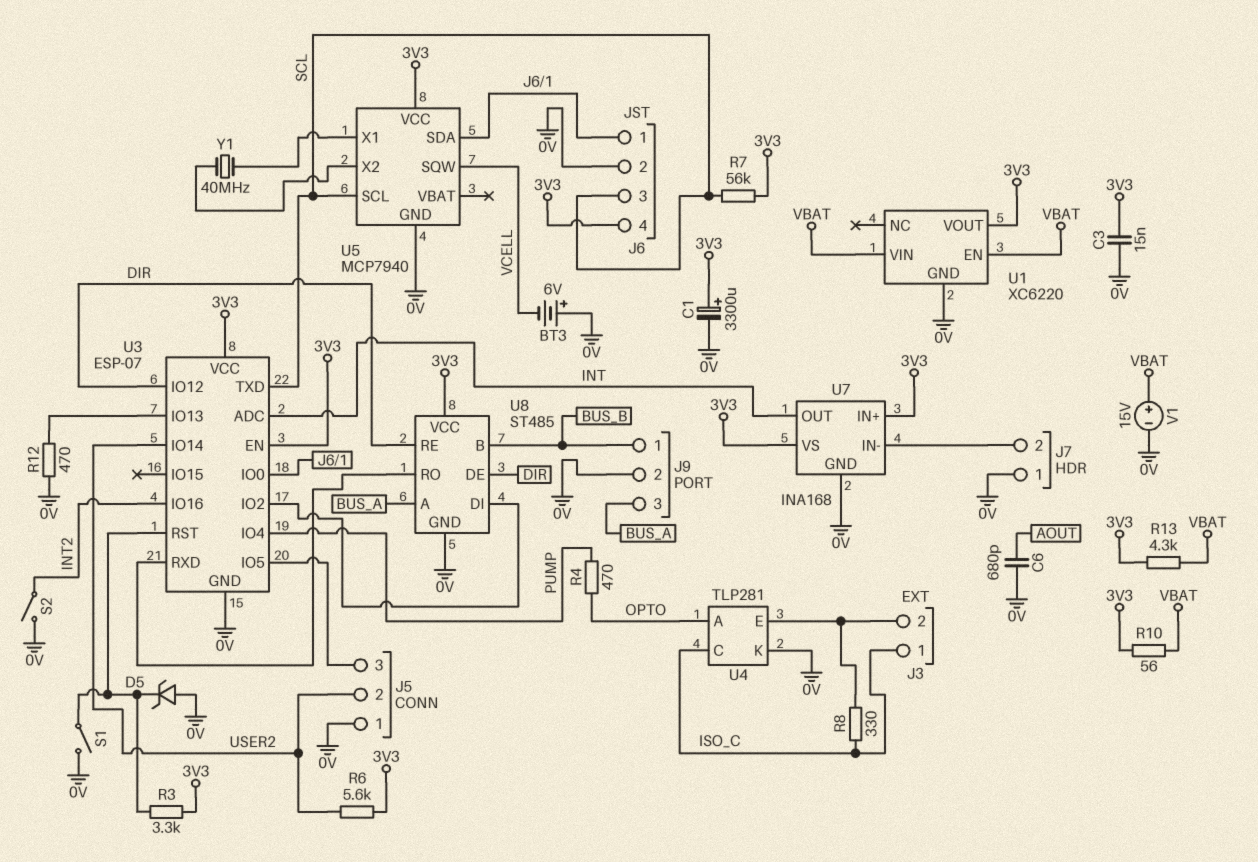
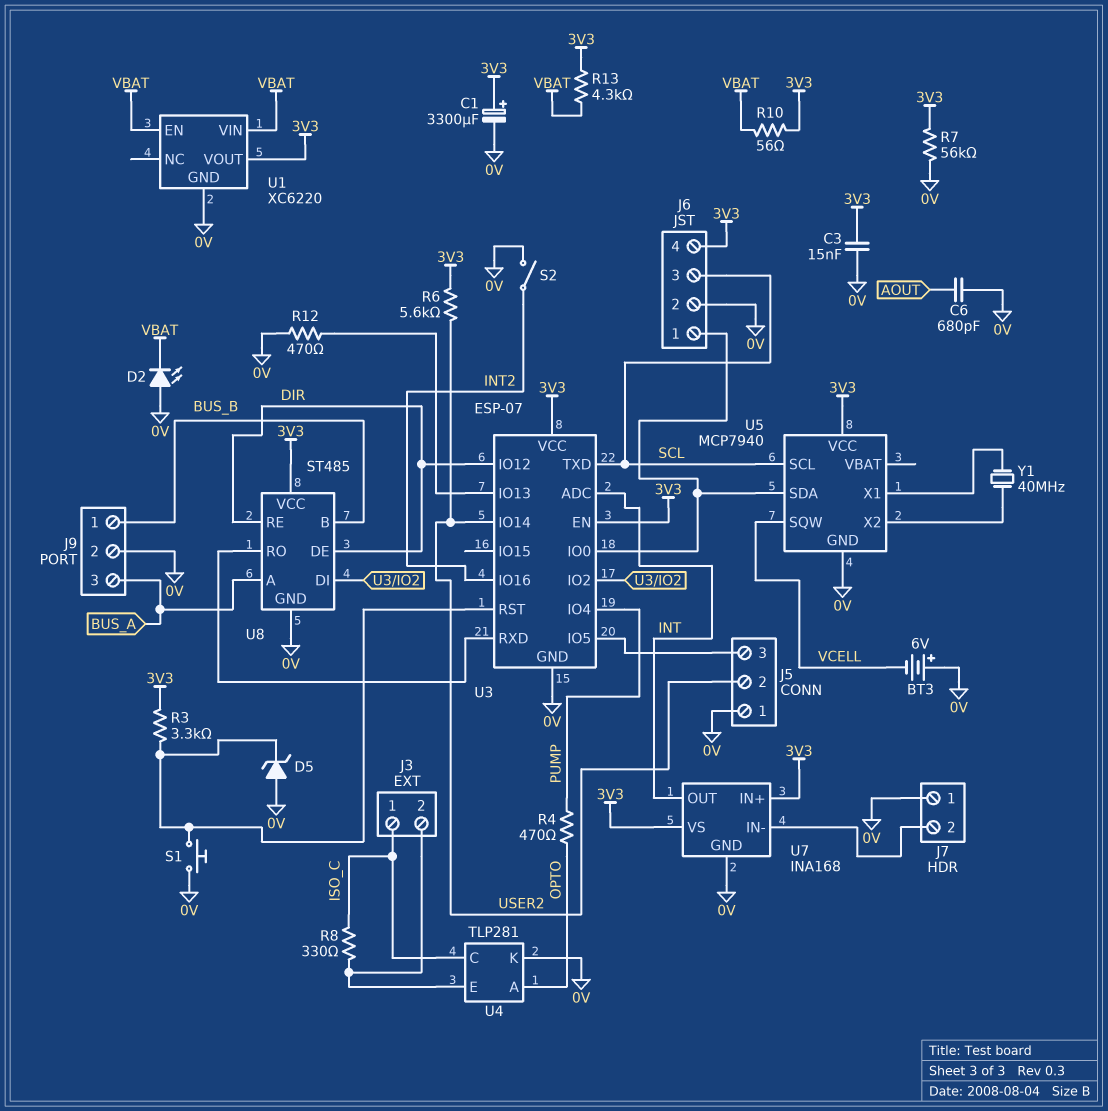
D2: none -> LED (A 0V, K VBAT)
R7: 56k (3V3, SCL) -> 56k (0V, 3V3)
S1: switch (0V, U3/RST) -> button (0V, U3/RST)
V1: 15V (plus VBAT, minus 0V) -> none

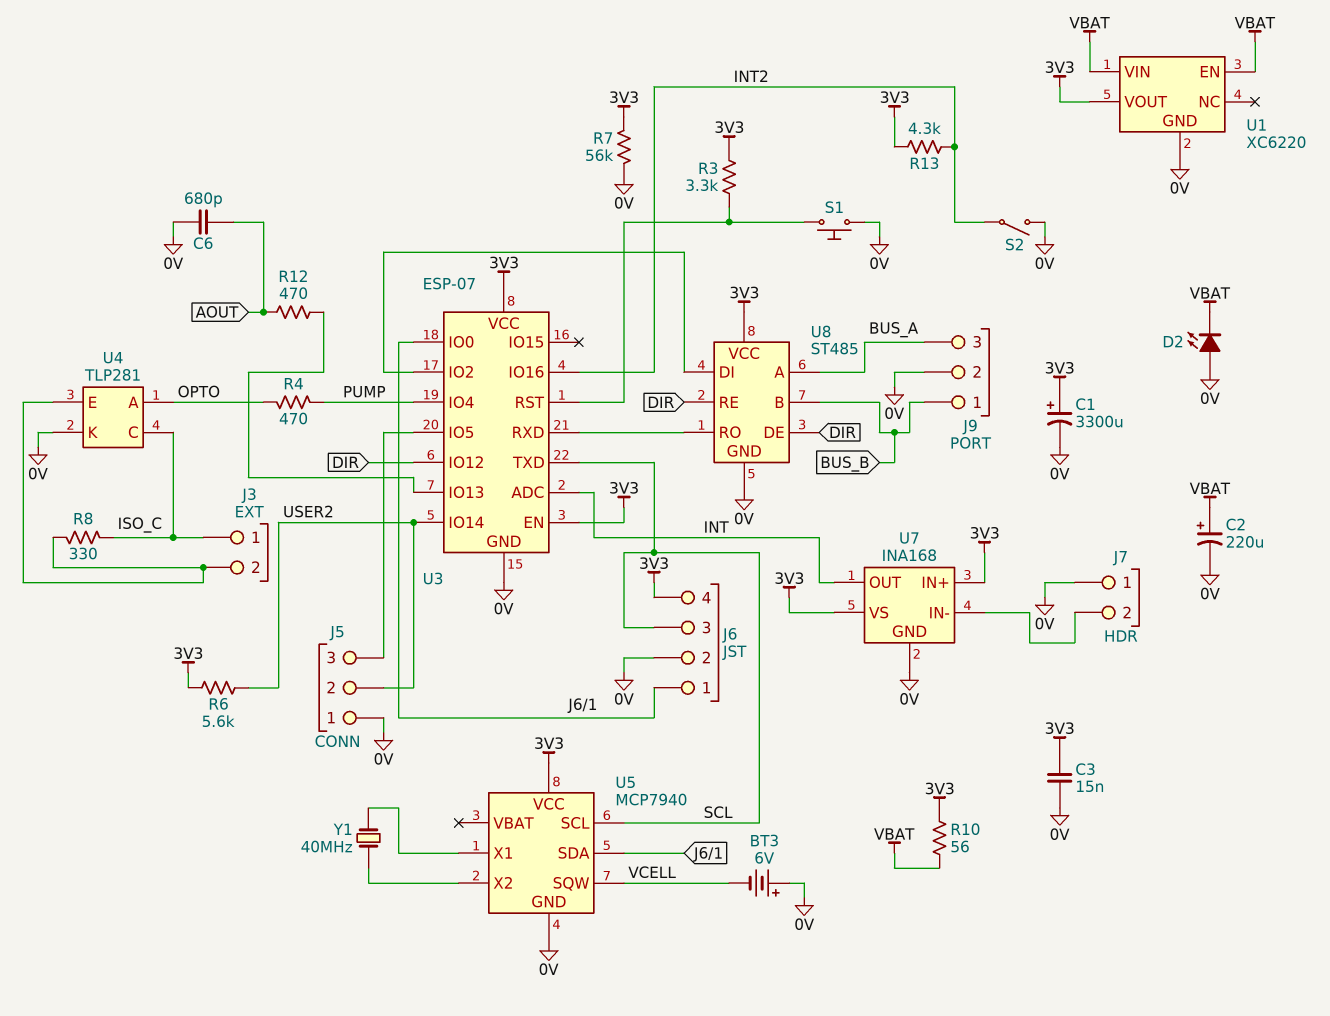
C2: none -> 220uF (plus VBAT, minus 0V)
D5: zener (A 0V, K U3/RST) -> none
R12: 470 (0V, U3/IO13) -> 470 (AOUT, U3/IO13)
R13: 4.3k (3V3, VBAT) -> 4.3k (3V3, INT2)

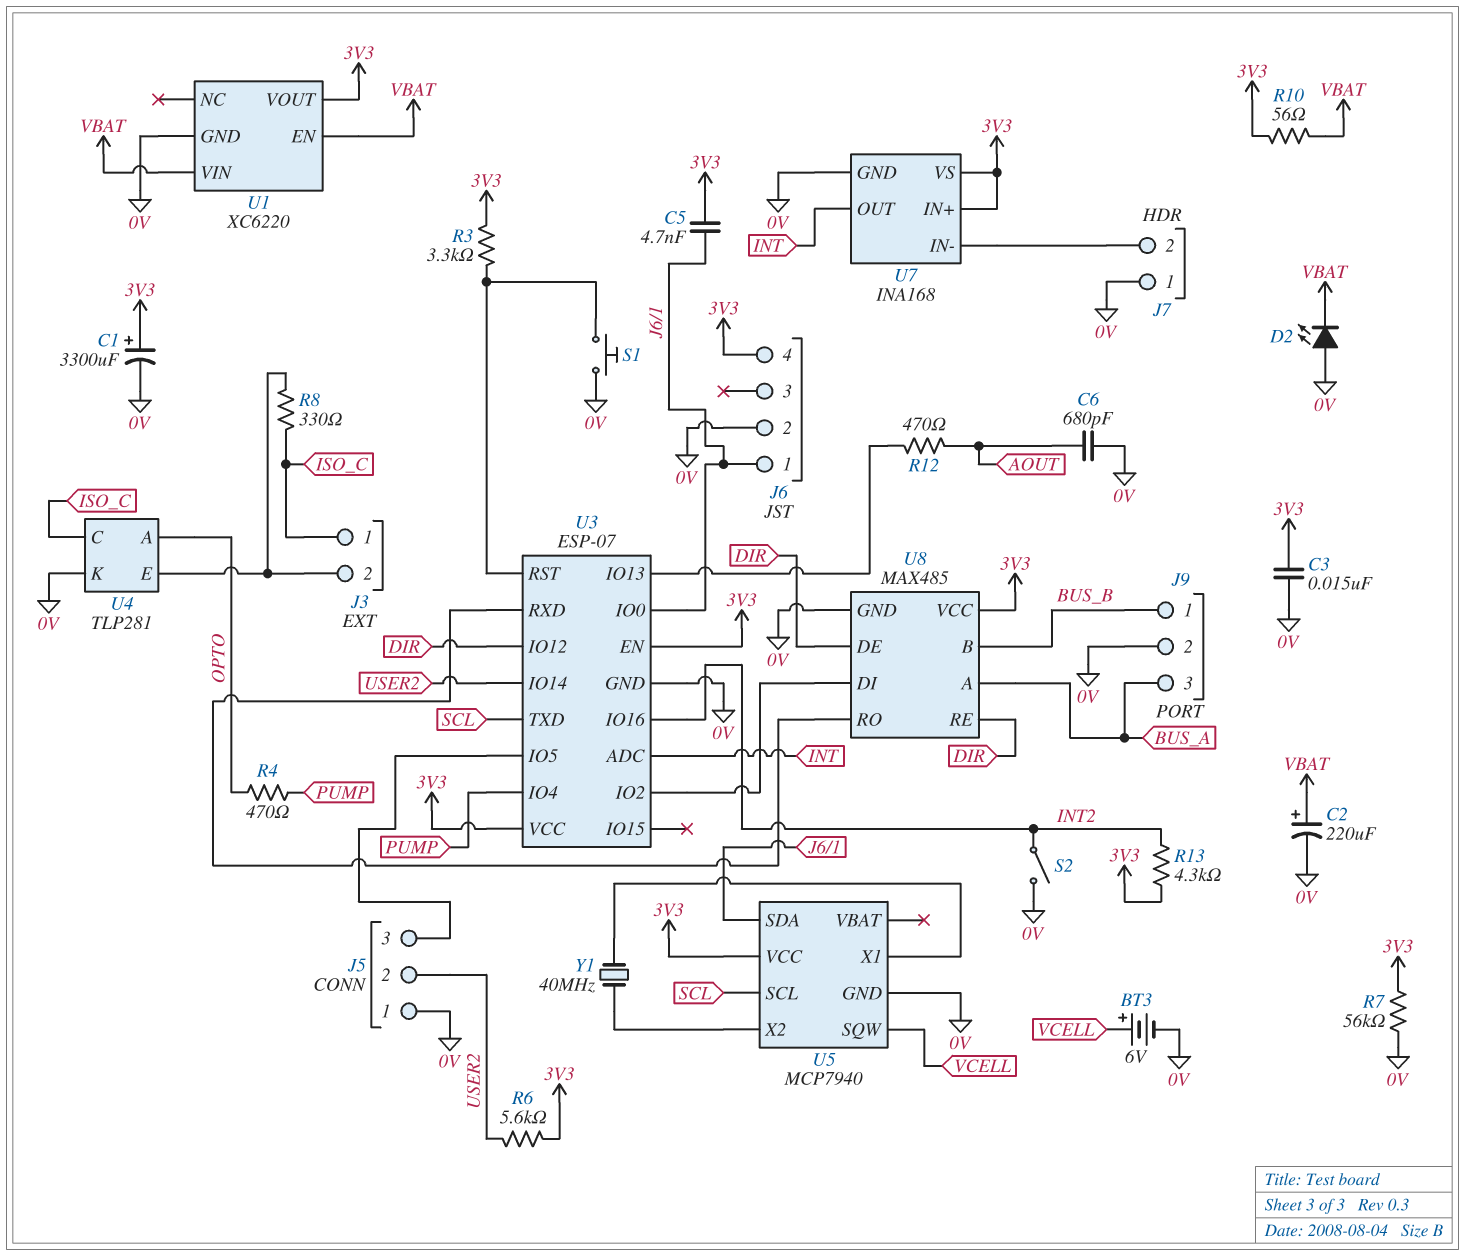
BT3: 6V (plus 0V, minus VCELL) -> 6V (plus VCELL, minus 0V)
C5: none -> 4.7nF (3V3, J6/1)
J6 pin 3: SCL -> none
U8: ST485 -> MAX485

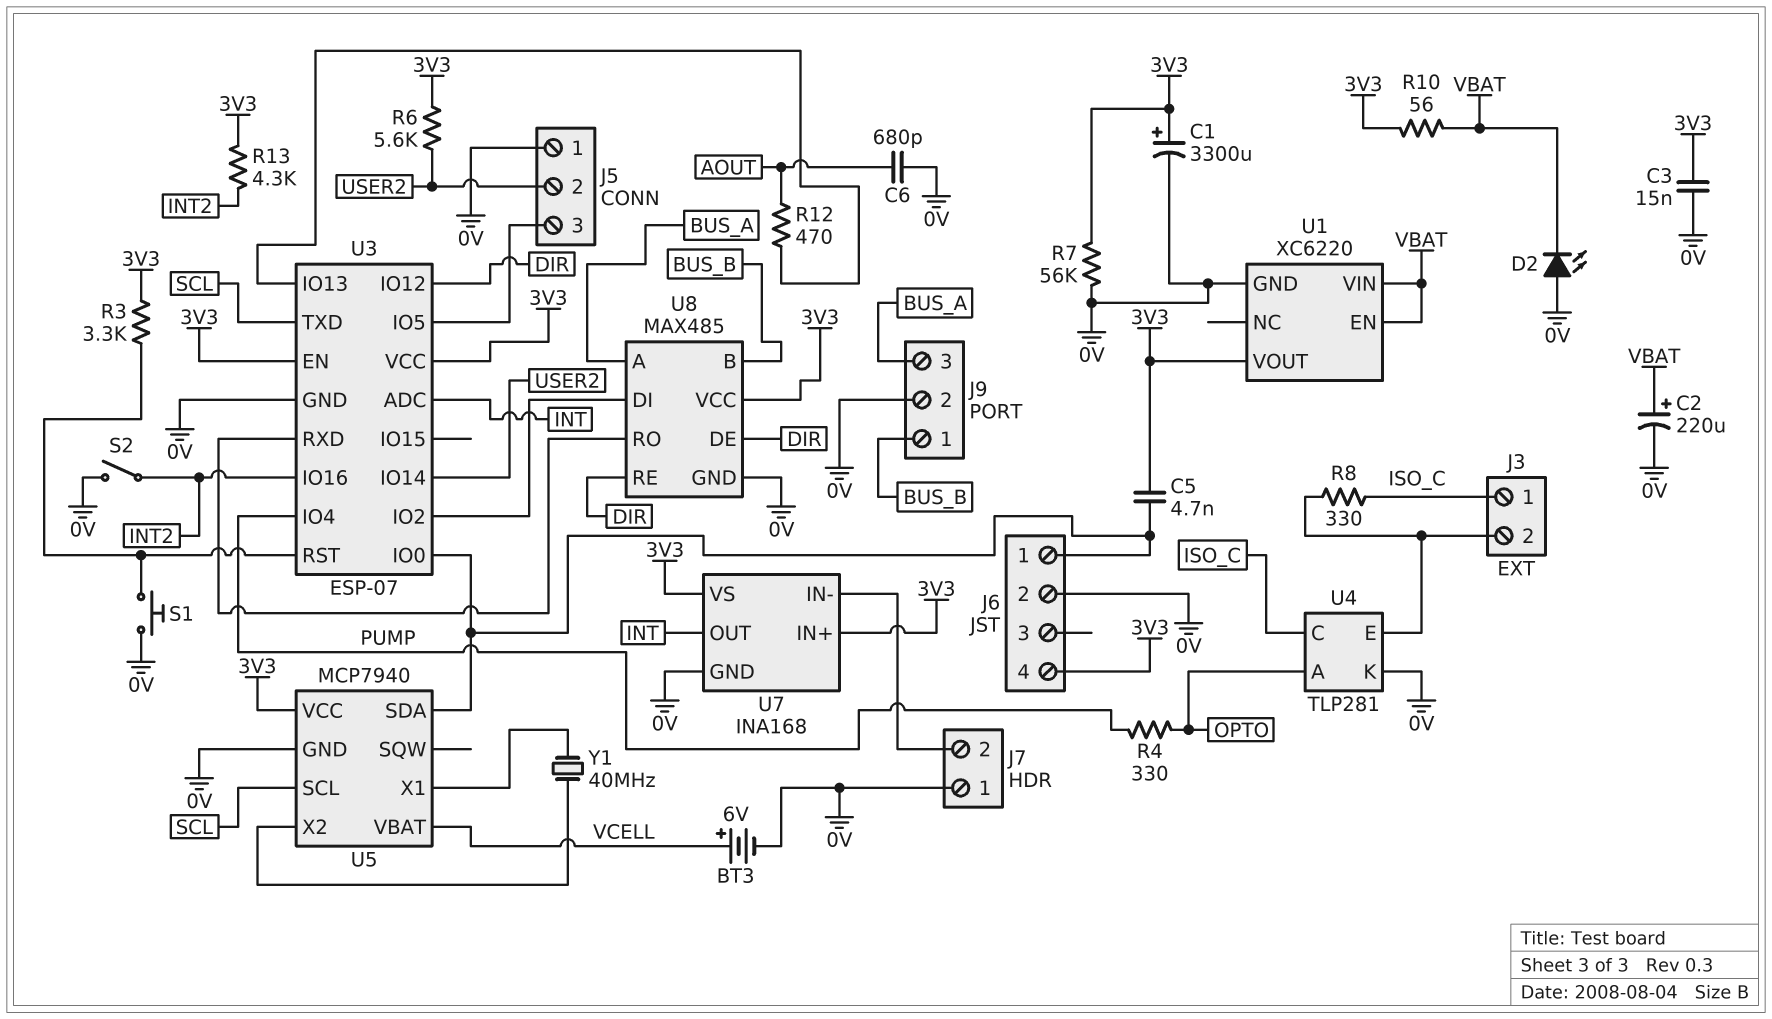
R4: 470 (OPTO, PUMP) -> 330 (OPTO, PUMP)
U5 pin SQW: VCELL -> none
U5 pin VBAT: none -> VCELL

